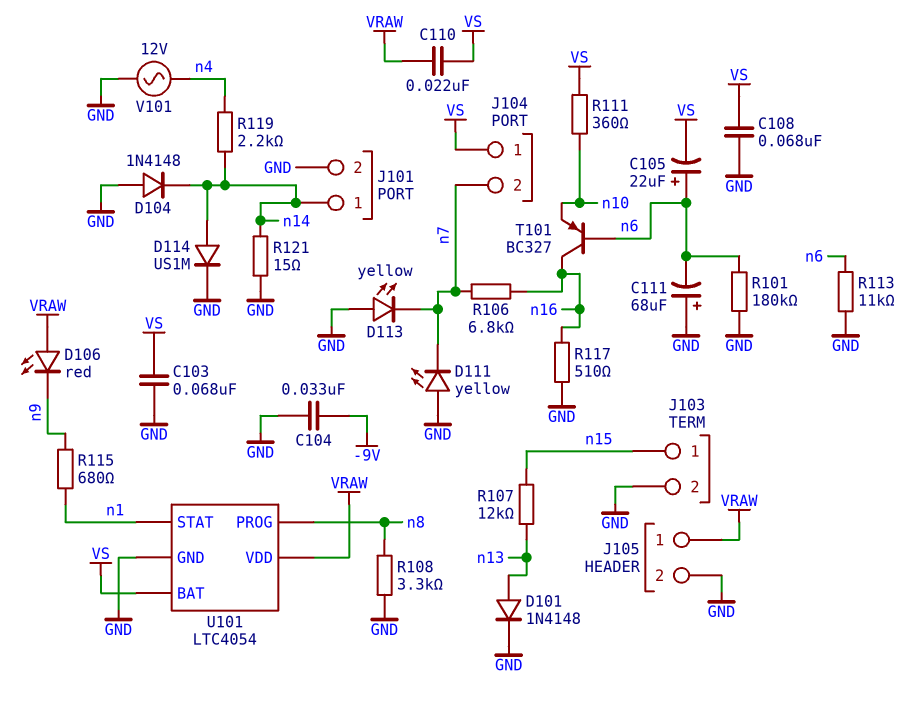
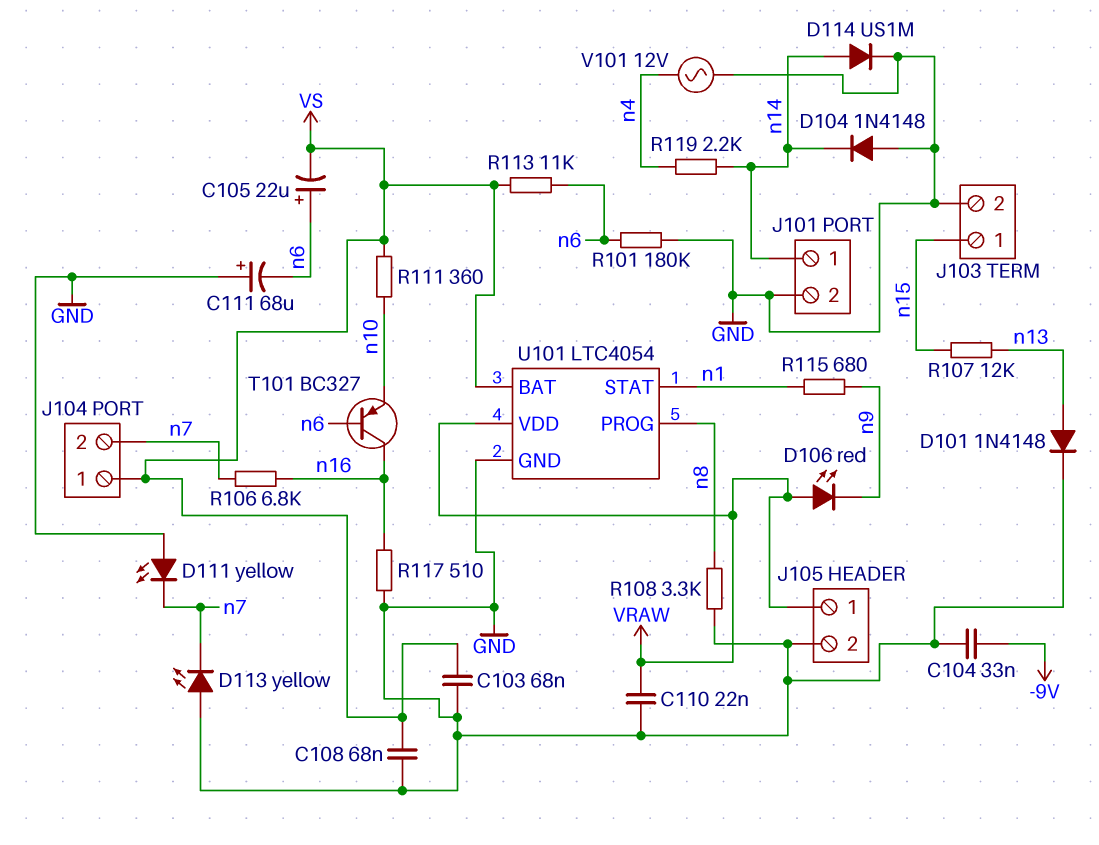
C110: 22nF (VRAW, VS) -> 22nF (GND, VRAW)
R113: 11k (GND, n6) -> 11k (VS, n6)
R121: 15 (GND, n14) -> none

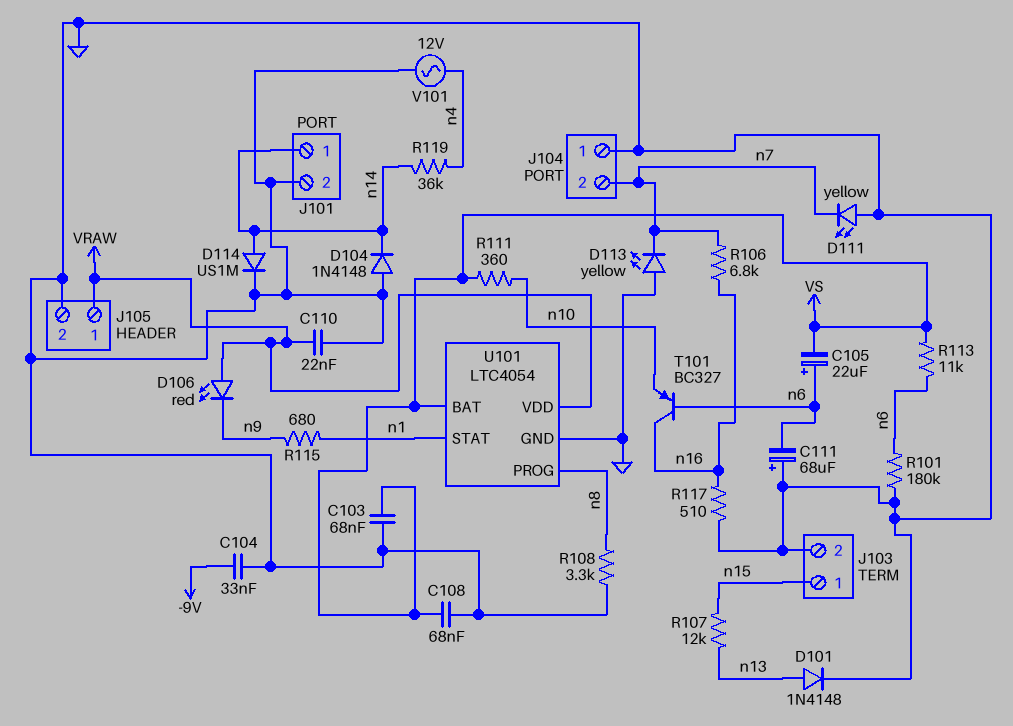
J104 pin 1: VS -> GND
R119: 2.2k (n4, n14) -> 36k (n4, n14)

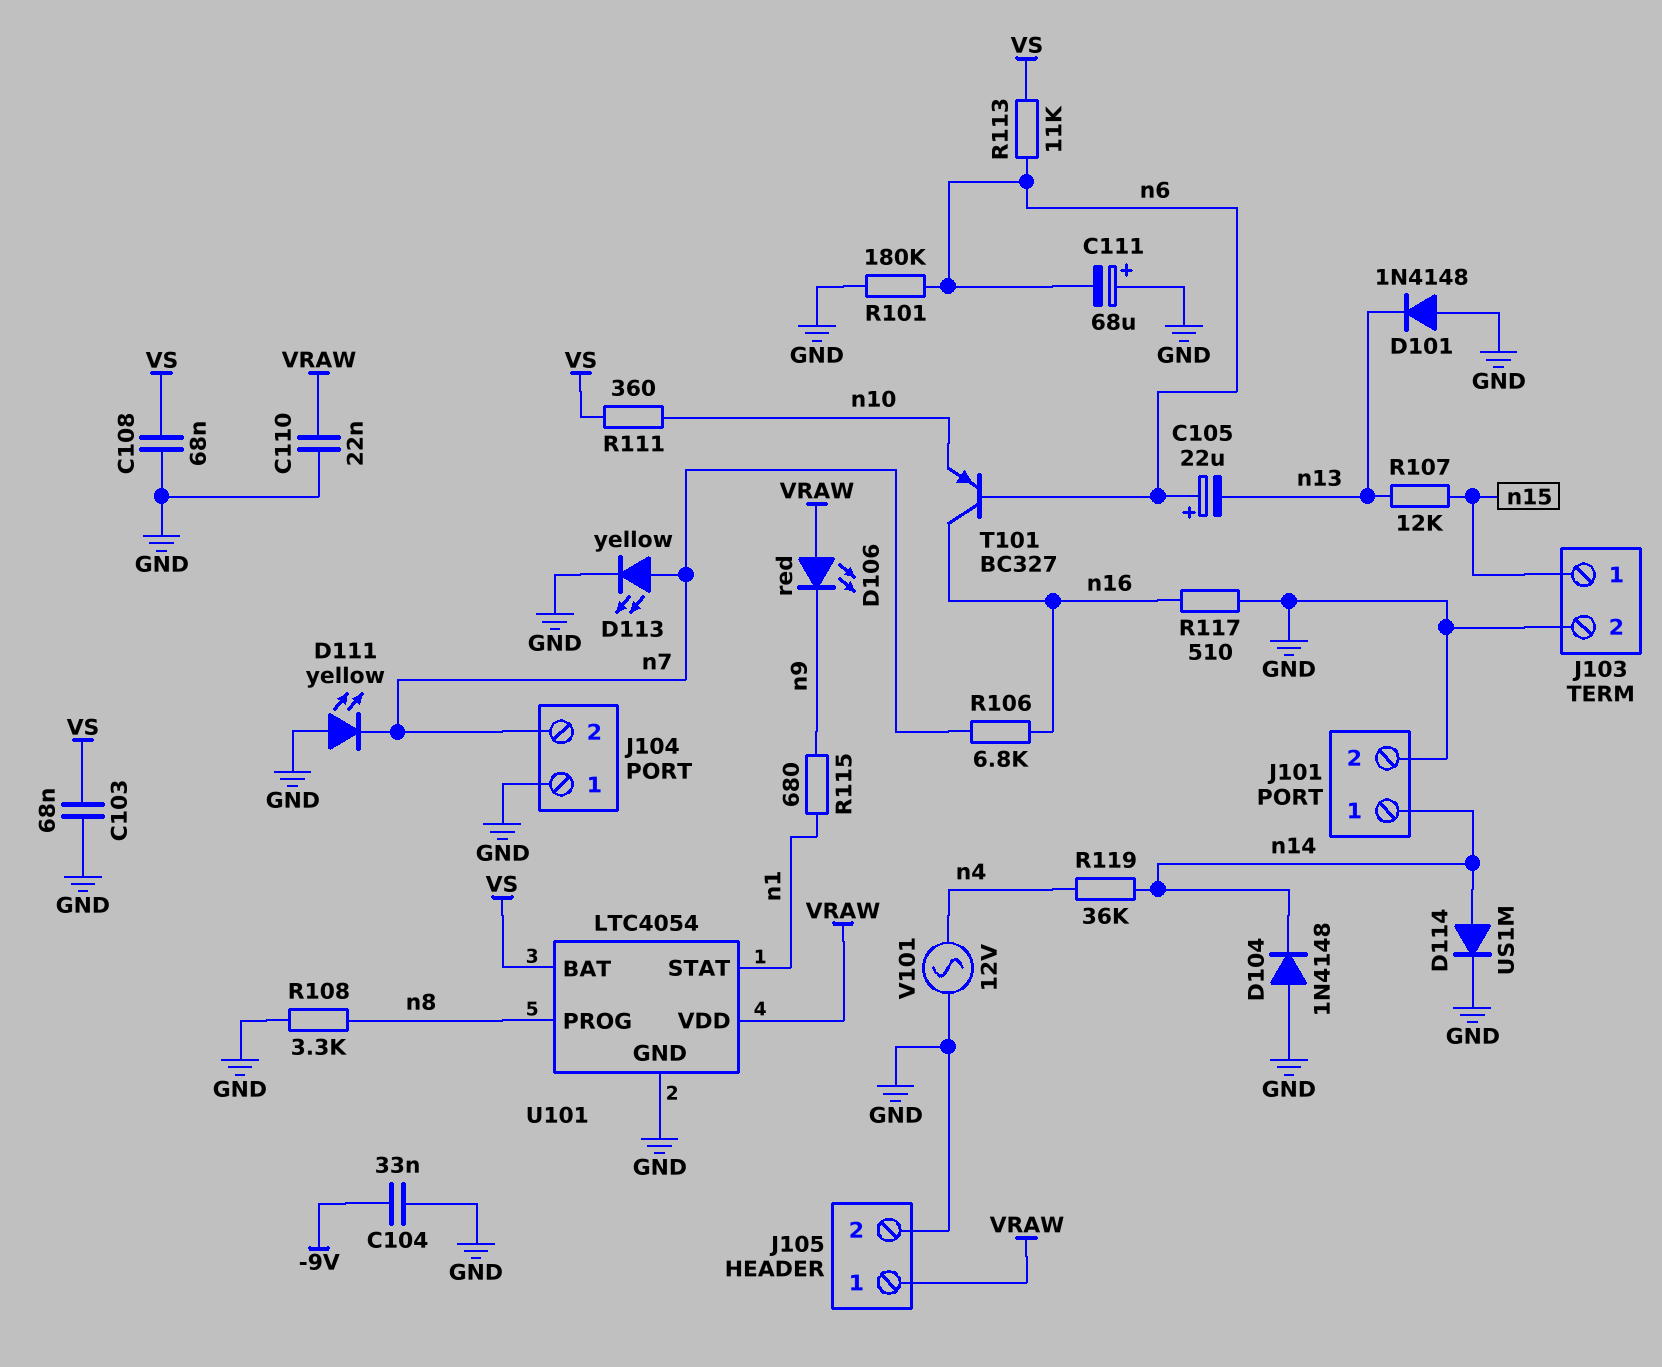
C105: 22uF (plus n6, minus VS) -> 22uF (plus n6, minus n13)
D101: diode 1N4148 (A n13, K GND) -> diode 1N4148 (A GND, K n13)
D113: LED yellow (A GND, K n7) -> LED yellow (A n7, K GND)

